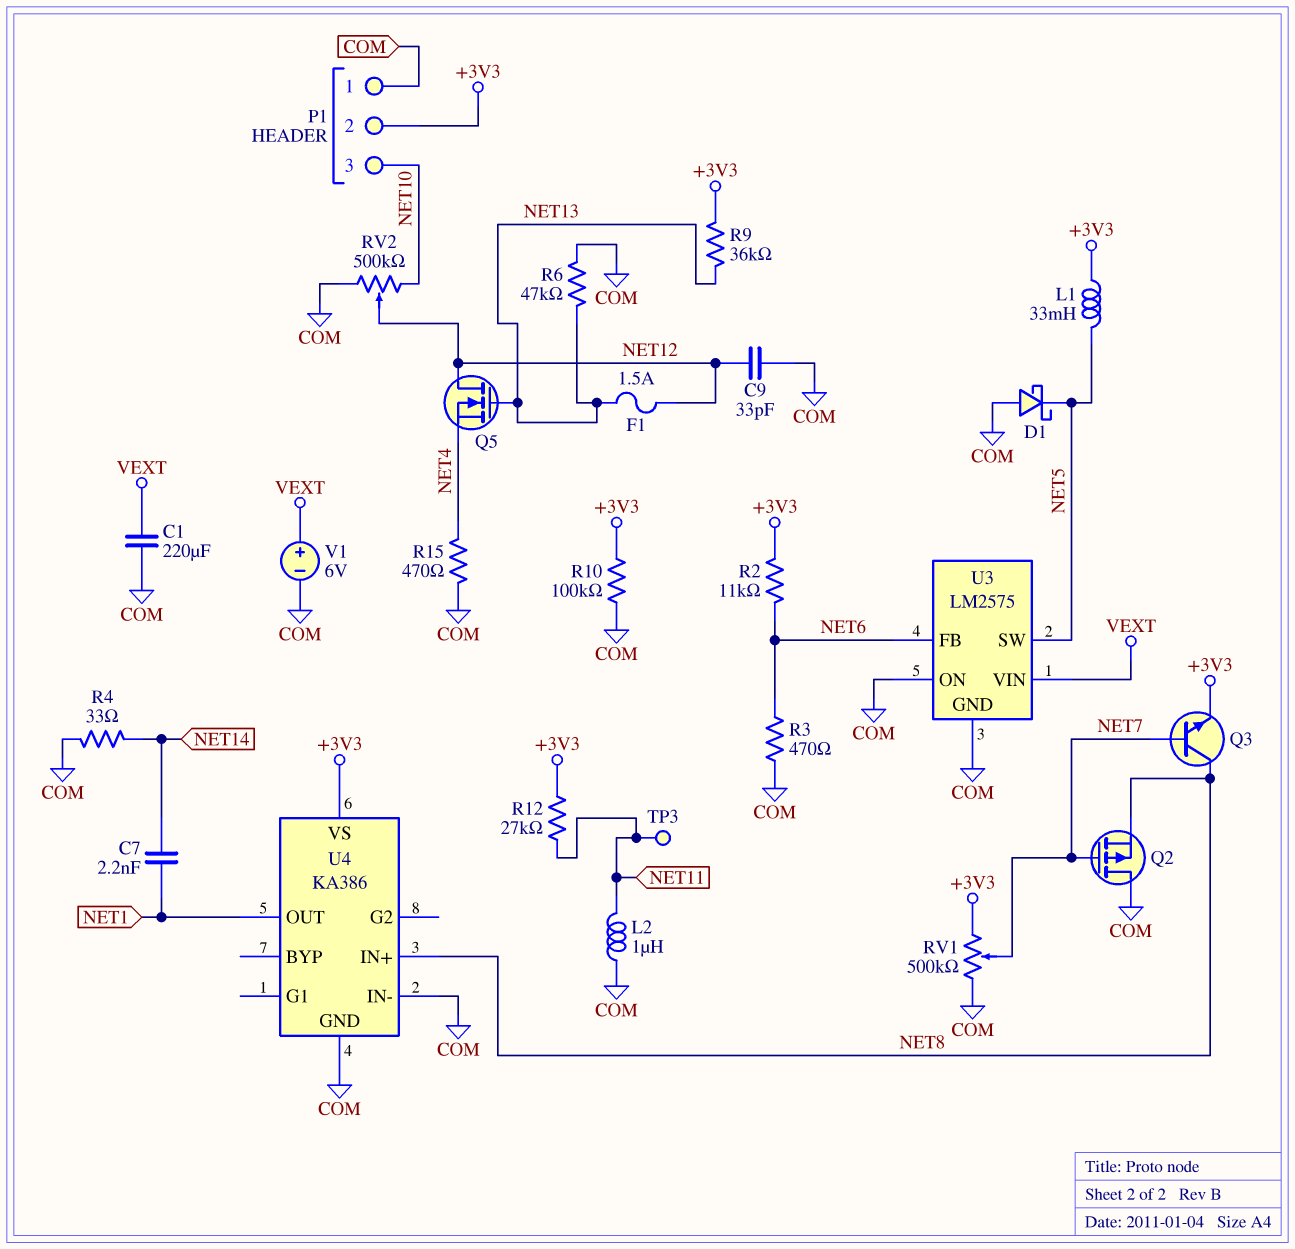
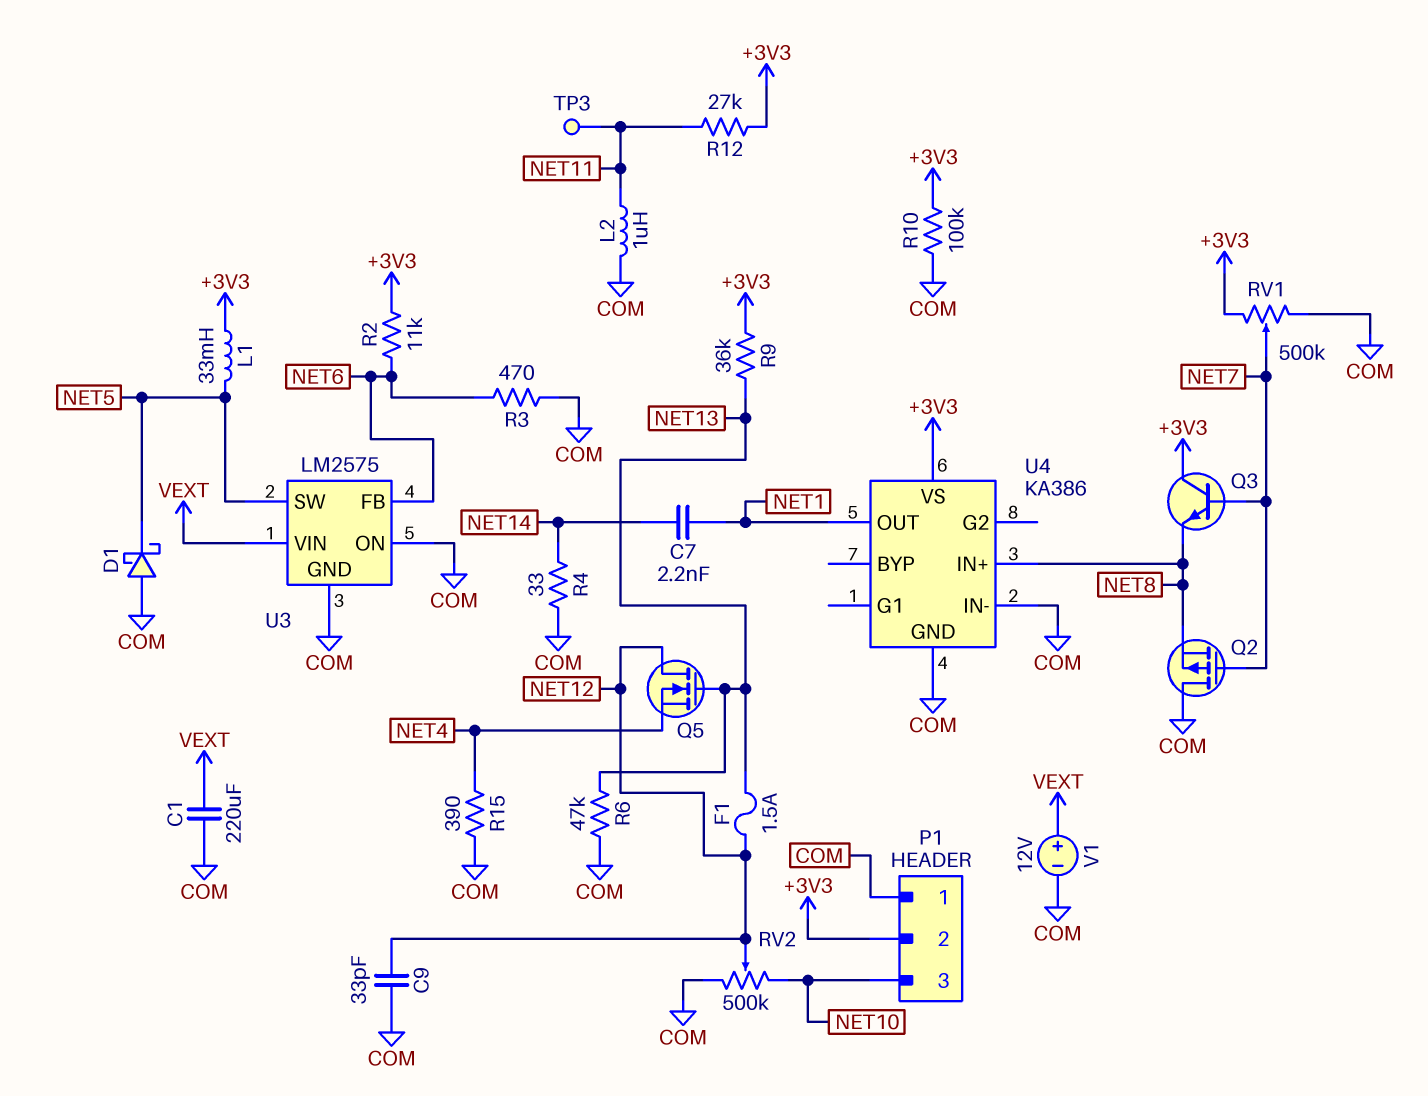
Q3: NPN (B NET7, C NET8, E +3V3) -> NPN (B NET7, C +3V3, E NET8)
R15: 470 (COM, NET4) -> 390 (COM, NET4)
V1: 6V (plus VEXT, minus COM) -> 12V (plus VEXT, minus COM)

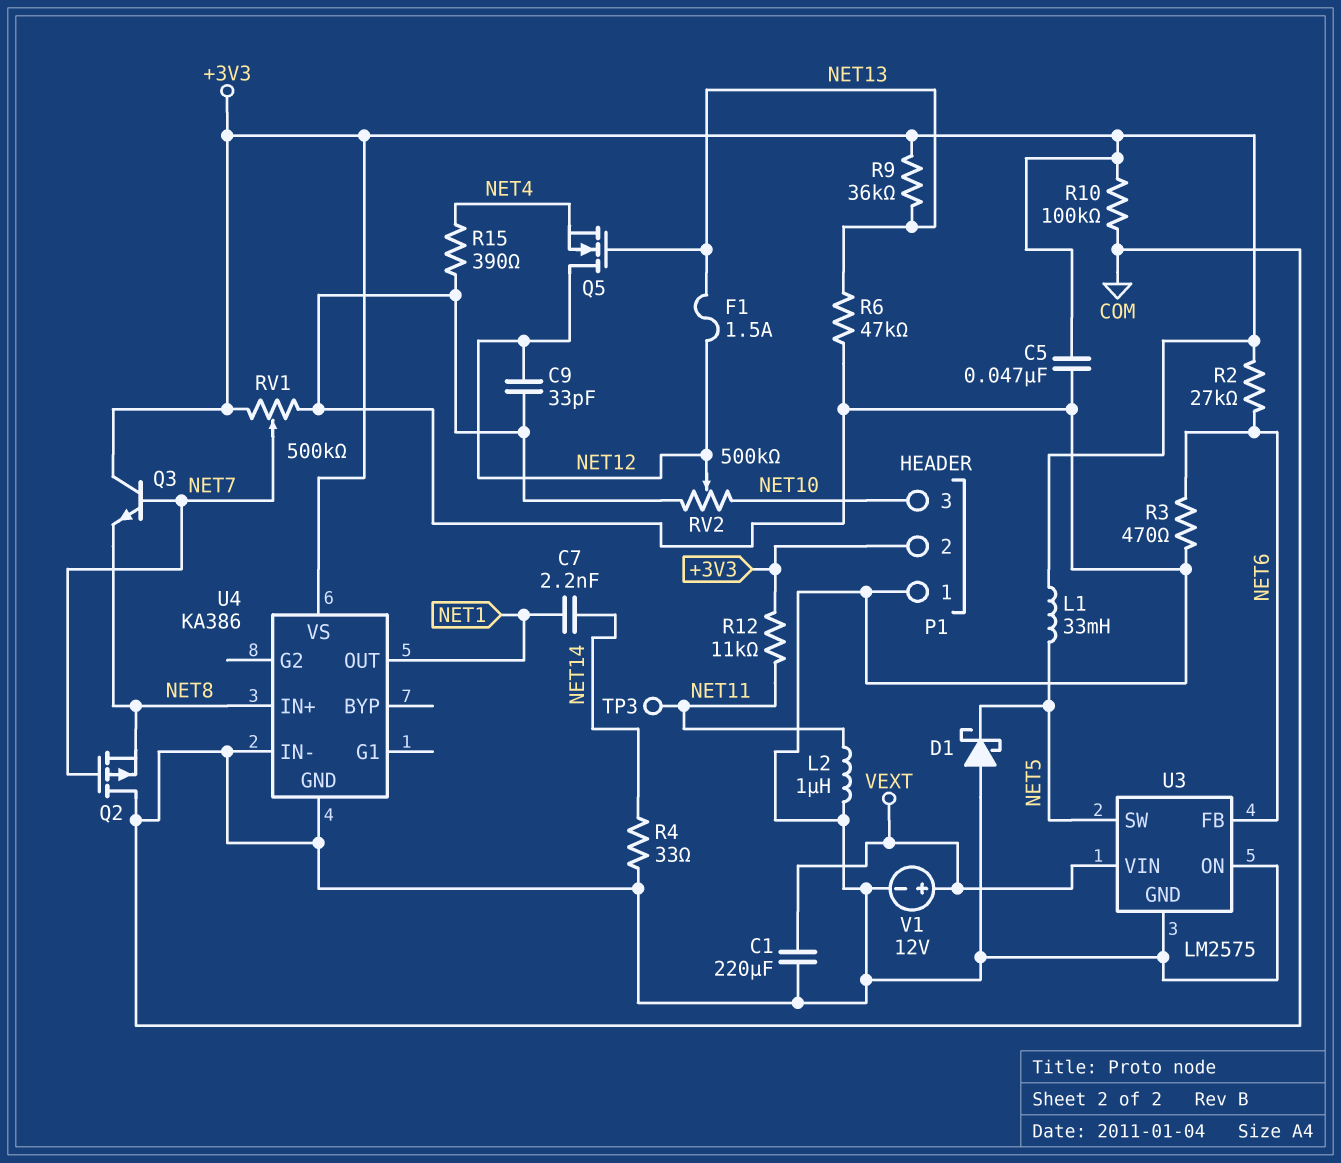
C5: none -> 47nF (+3V3, COM)
R2: 11k (+3V3, NET6) -> 27k (+3V3, NET6)
R12: 27k (+3V3, NET11) -> 11k (+3V3, NET11)

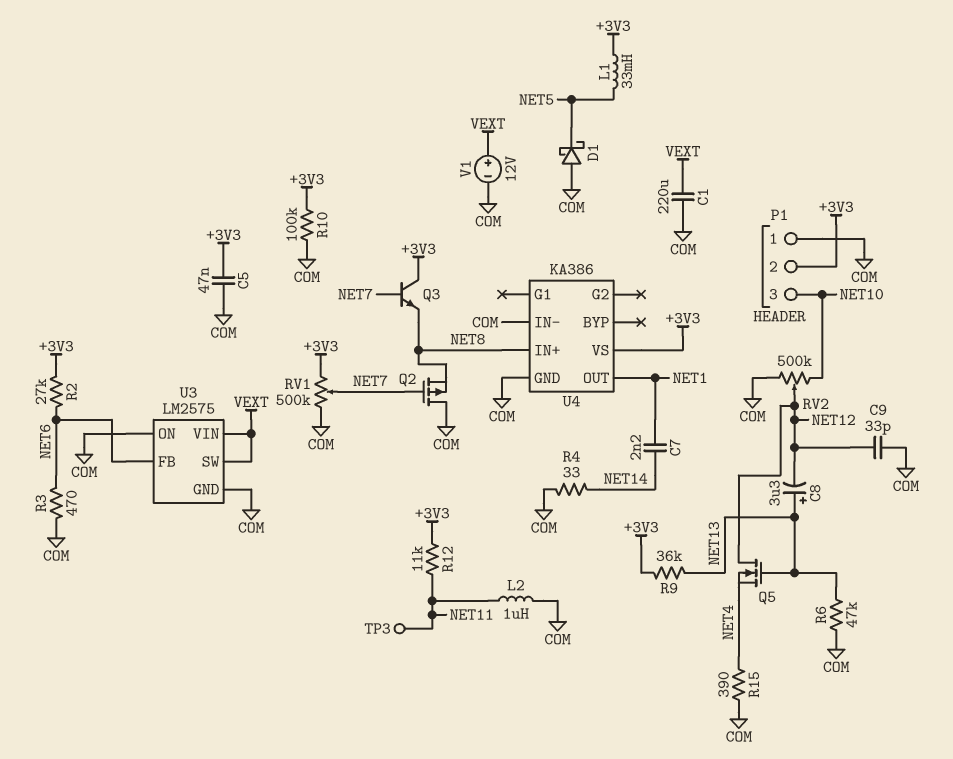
C8: none -> 3.3uF (plus NET13, minus NET12)
F1: 1.5A (NET12, NET13) -> none
U3 pin SW: NET5 -> VEXT

